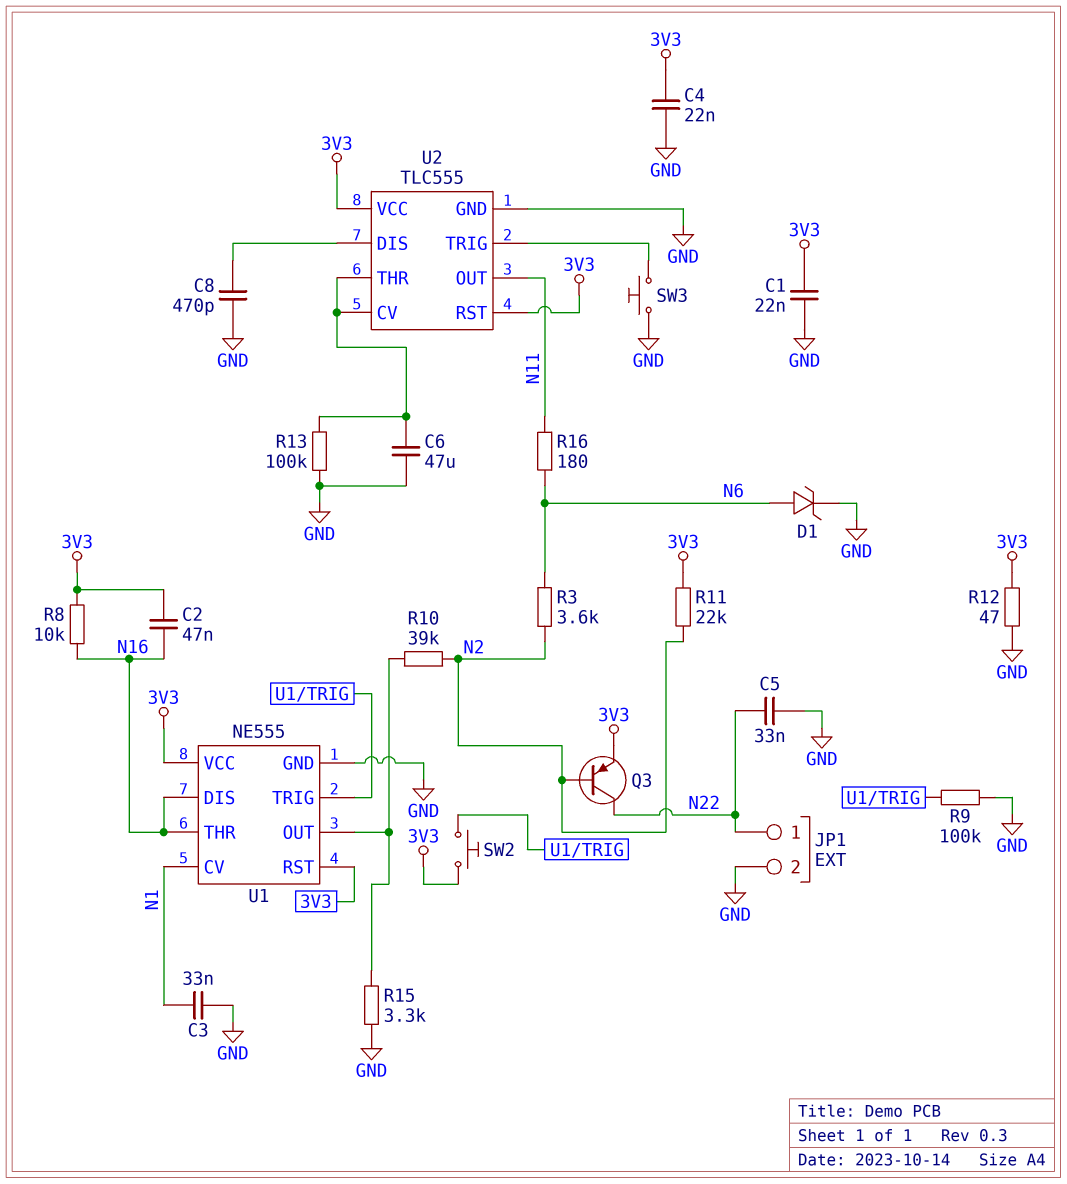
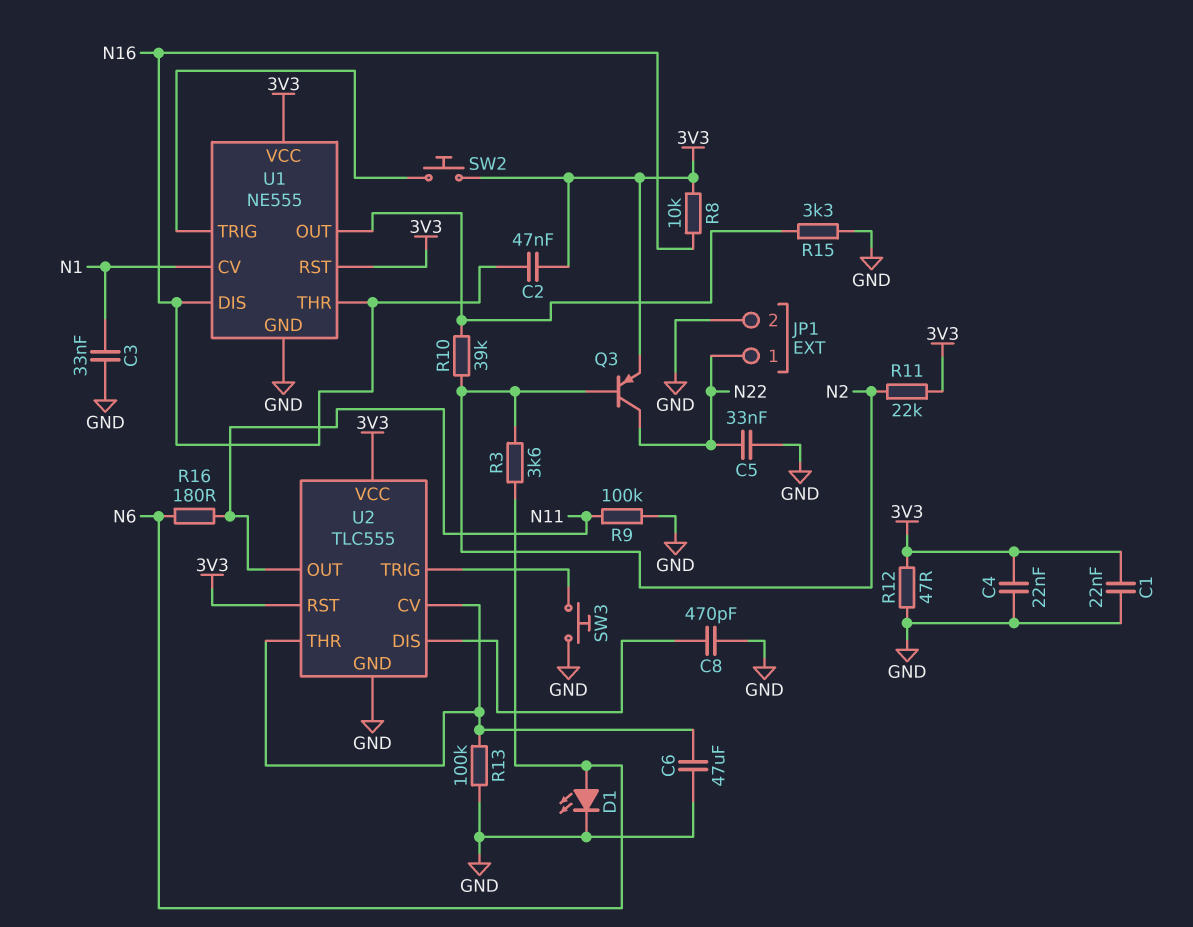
D1: zener (A N6, K GND) -> LED (A N6, K GND)
R9: 100k (GND, U1/TRIG) -> 100k (GND, N11)

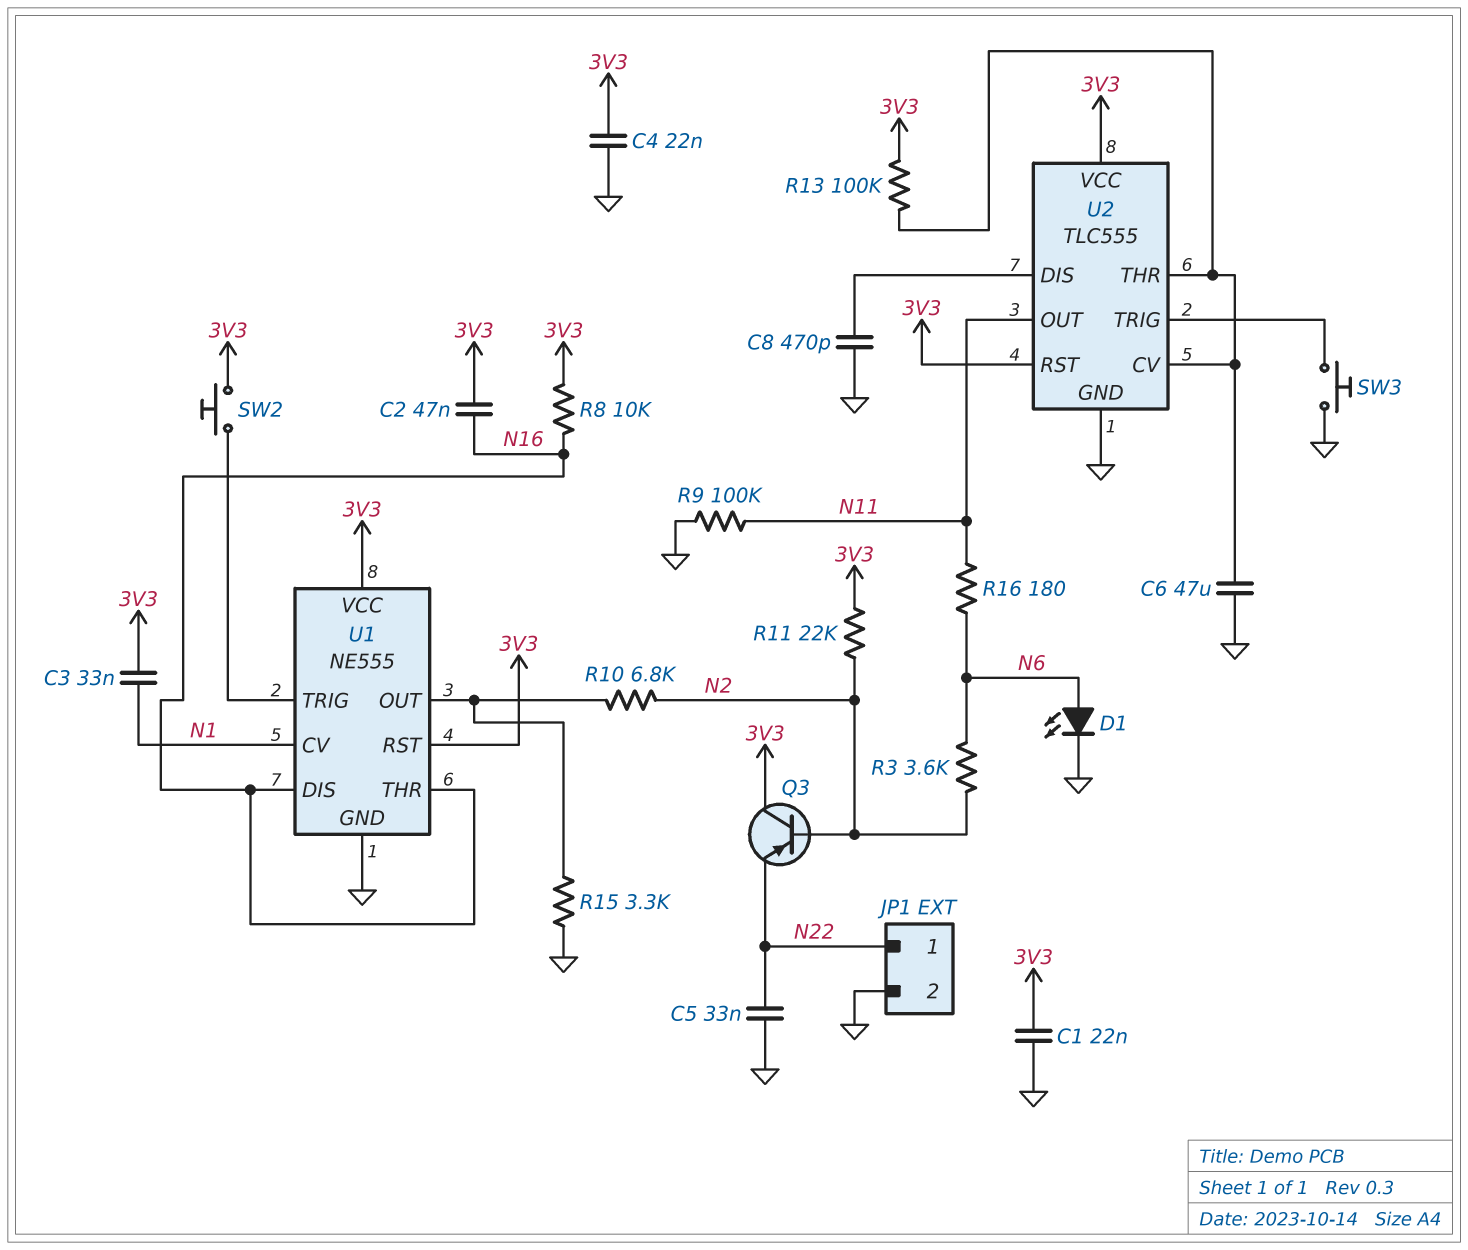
C3: 33nF (GND, N1) -> 33nF (3V3, N1)
Q3: PNP (B N2, C N22, E 3V3) -> PNP (B N2, C 3V3, E N22)
R10: 39k (N2, U1/OUT) -> 6.8k (N2, U1/OUT)
R12: 47 (3V3, GND) -> none
R13: 100k (GND, U2/CV) -> 100k (3V3, U2/CV)

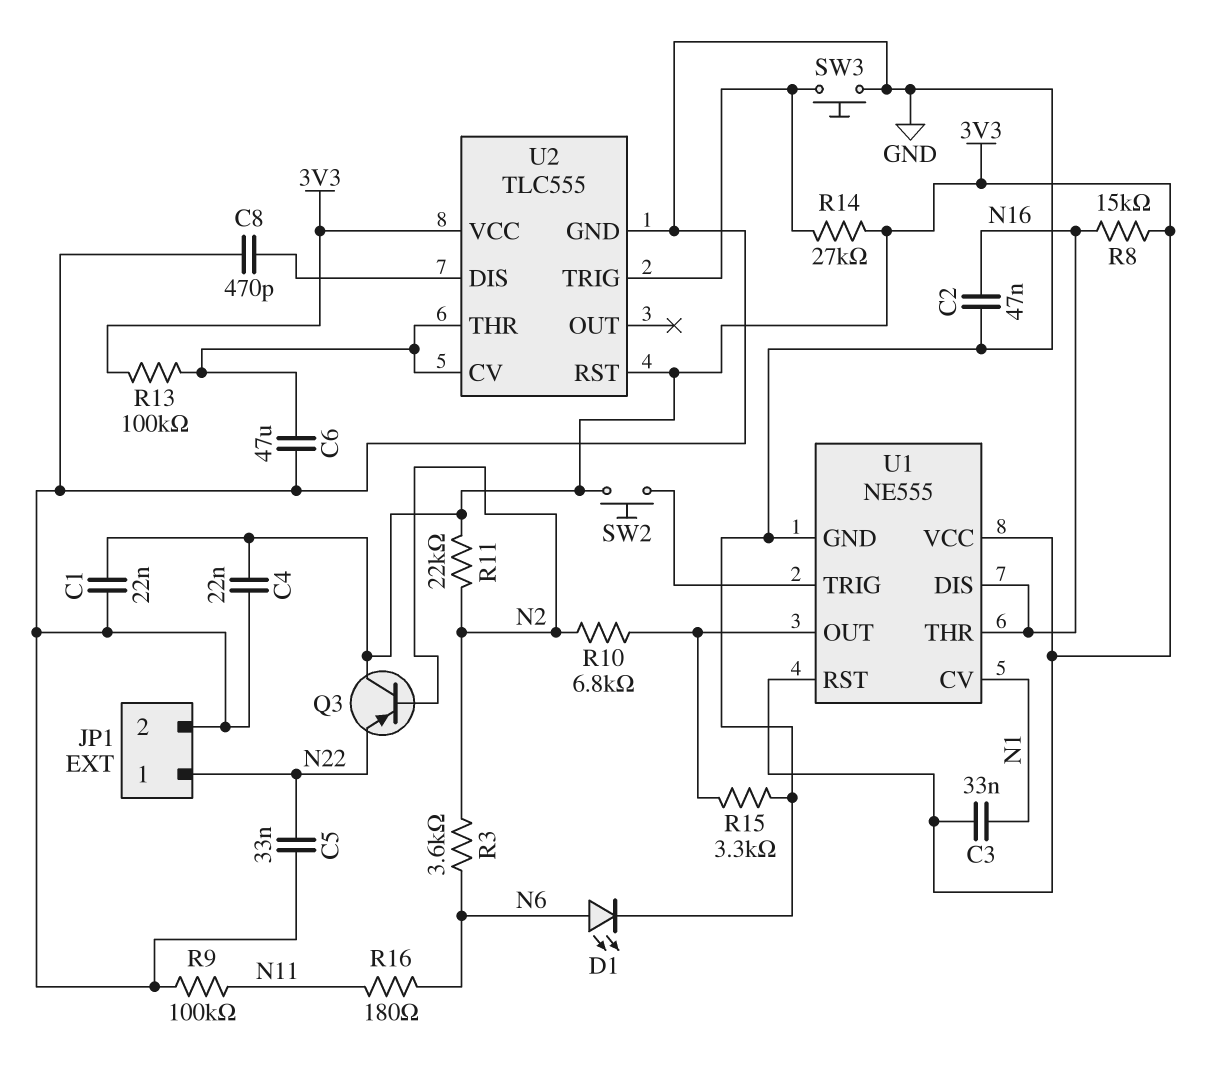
C2: 47nF (3V3, N16) -> 47nF (GND, N16)
R8: 10k (3V3, N16) -> 15k (3V3, N16)
R14: none -> 27k (3V3, U2/TRIG)
U2 pin OUT: N11 -> none

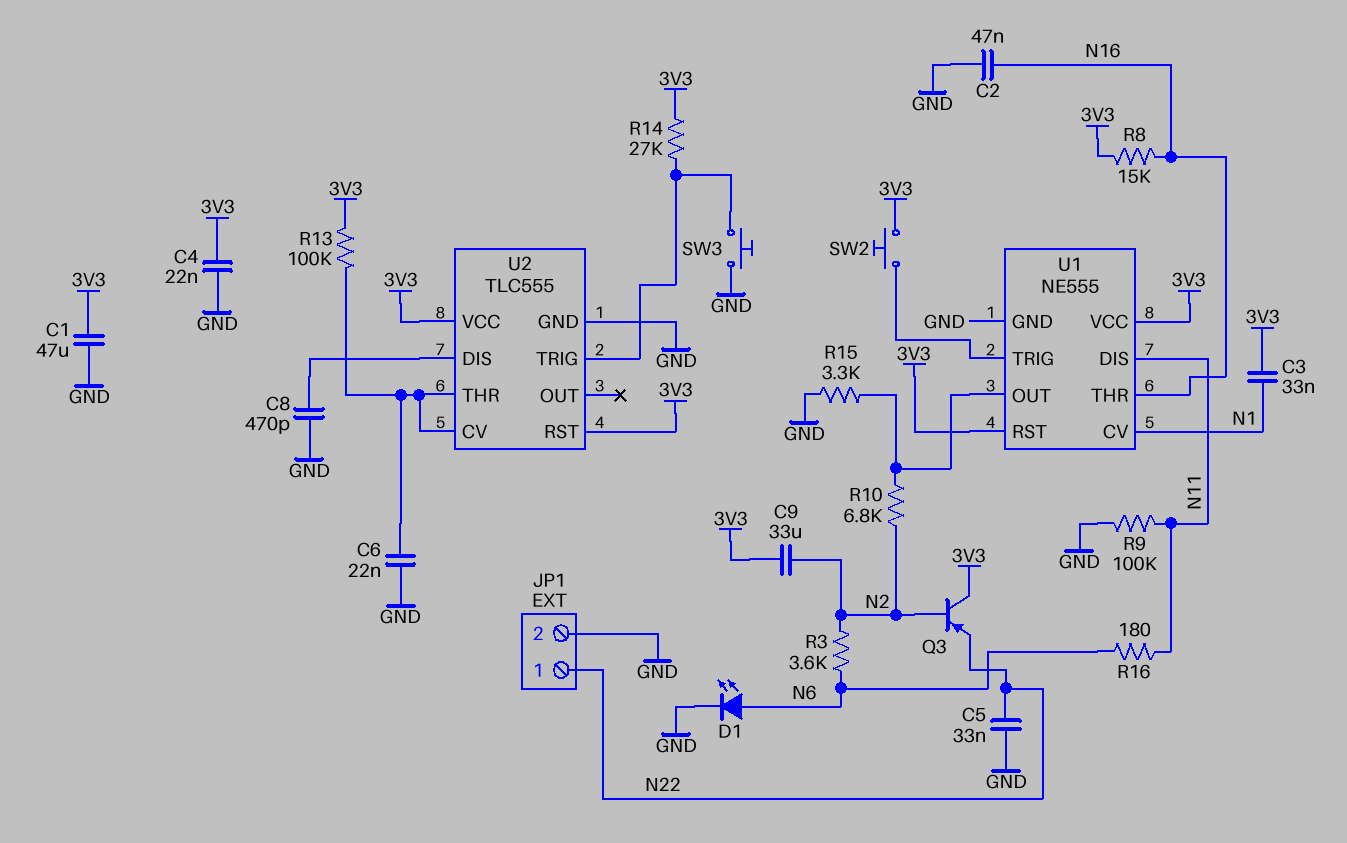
C1: 22nF (3V3, GND) -> 47uF (3V3, GND)
C6: 47uF (GND, U2/CV) -> 22nF (GND, U2/CV)
C9: none -> 33uF (3V3, N2)
R11: 22k (3V3, N2) -> none
U1 pin DIS: N16 -> N11

